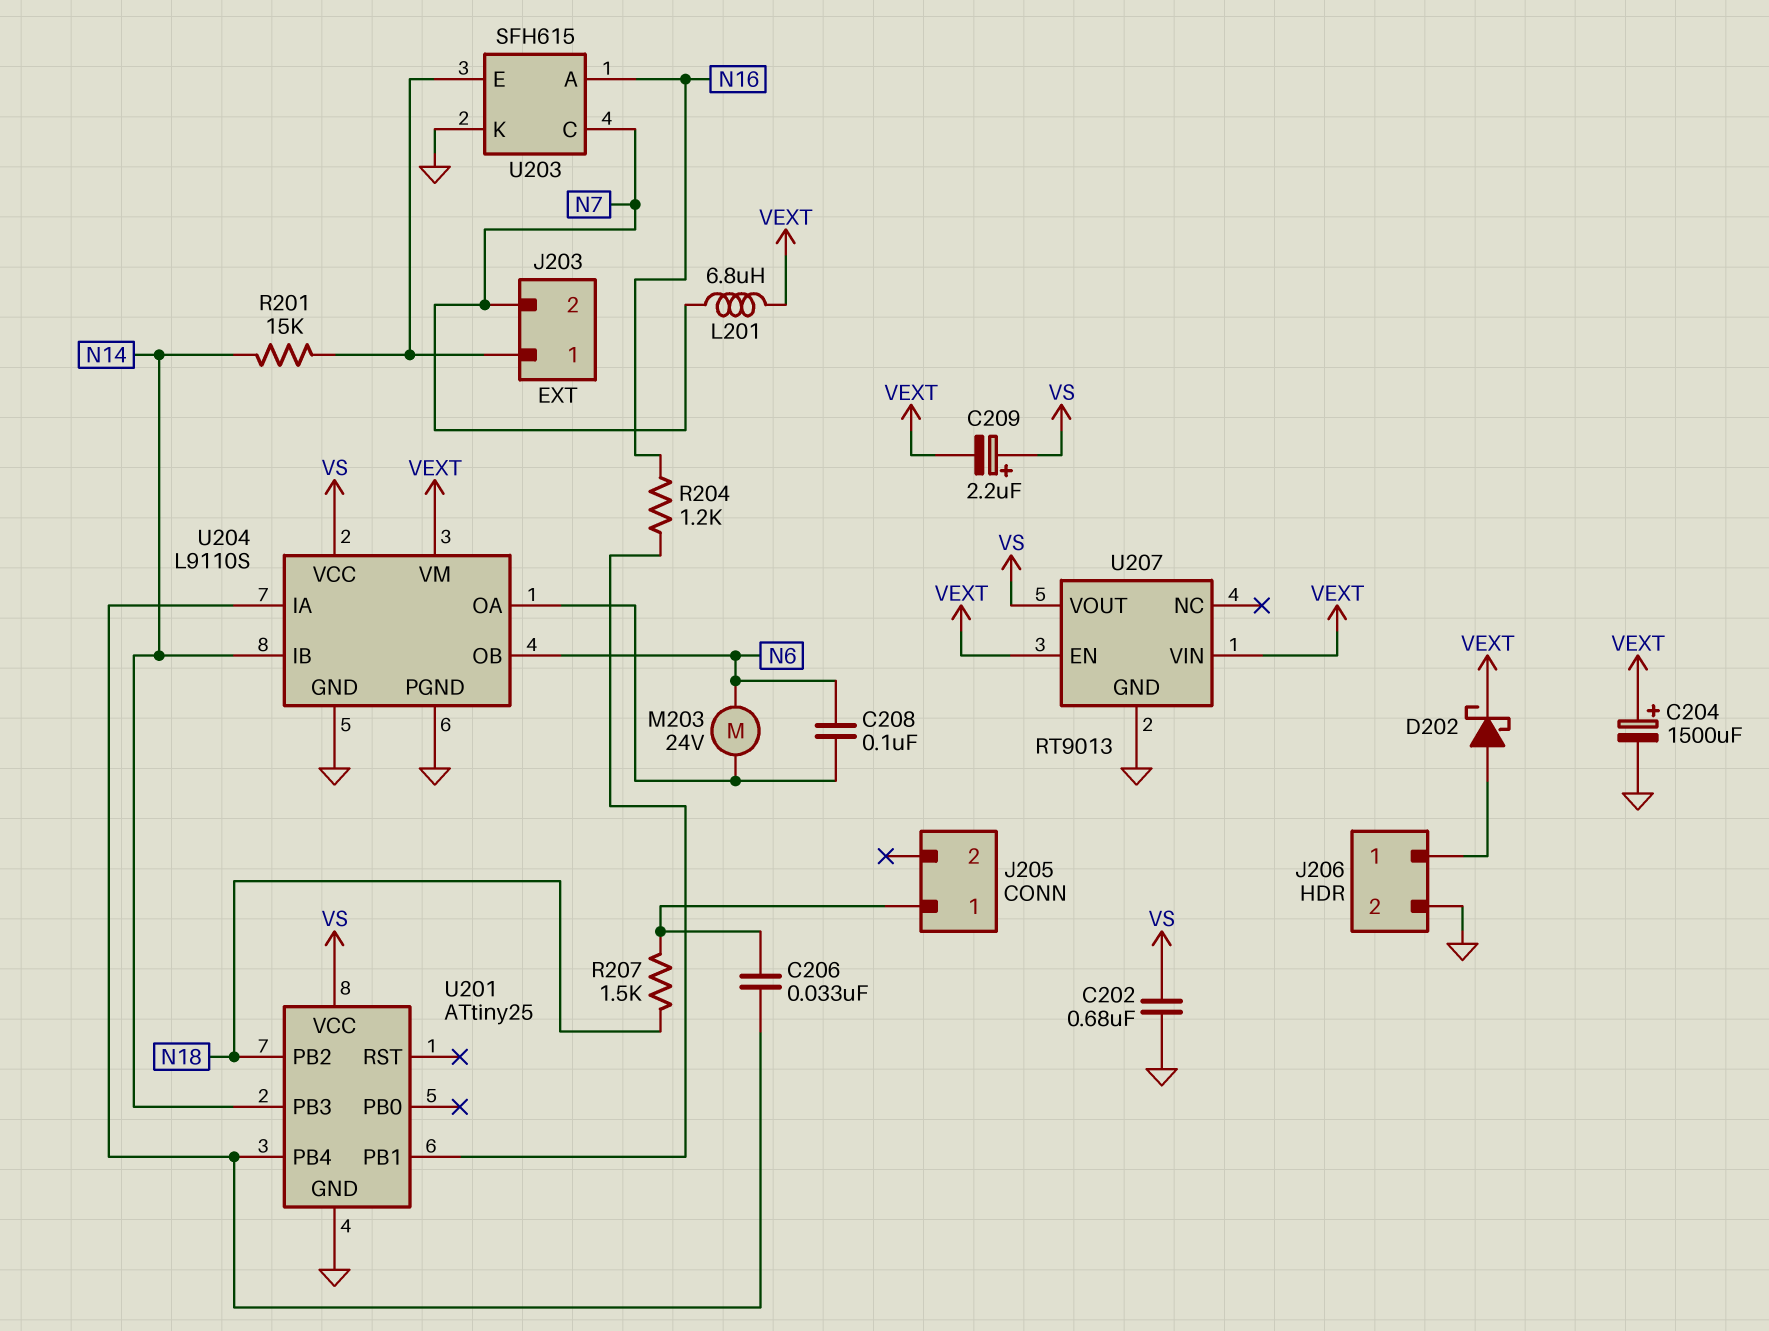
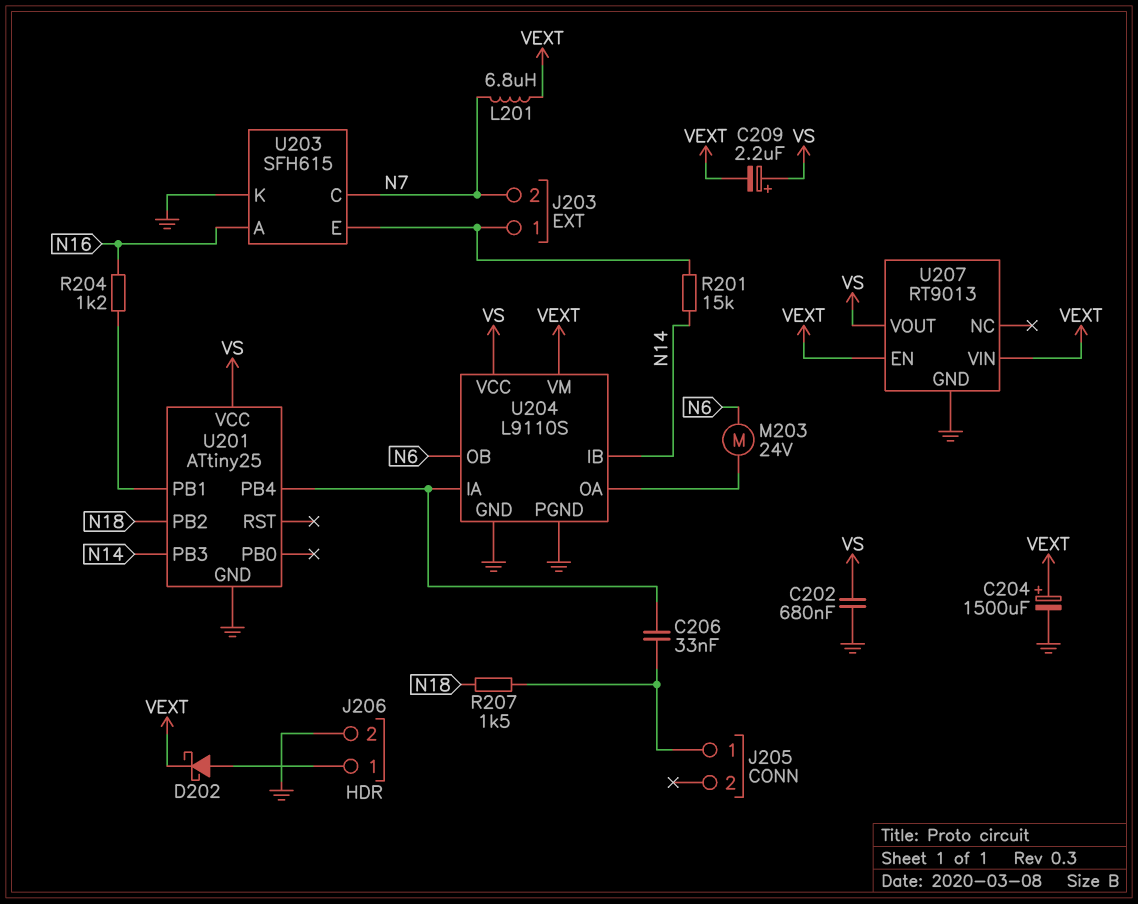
C208: 100nF (N6, U204/OA) -> none

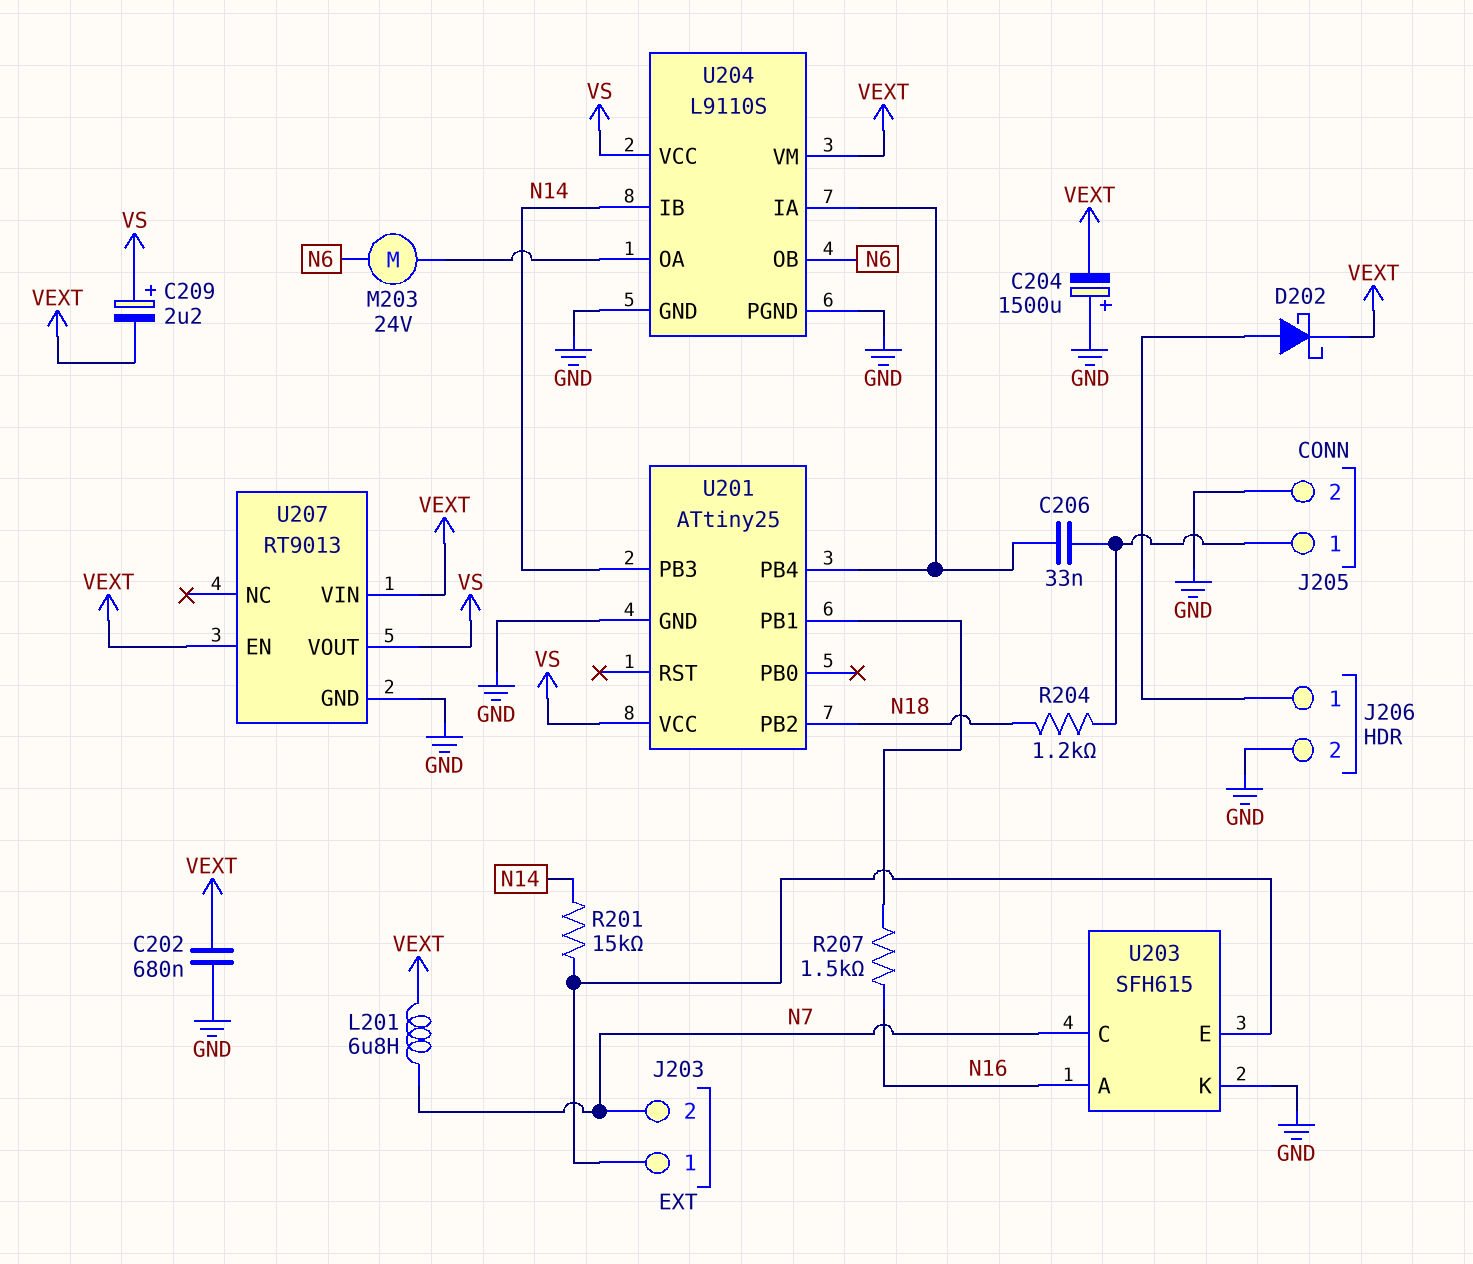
C202: 680nF (GND, VS) -> 680nF (GND, VEXT)
C204: 1500uF (plus VEXT, minus GND) -> 1500uF (plus GND, minus VEXT)
J205 pin 2: none -> GND
R204: 1.2k (N16, U201/PB1) -> 1.2k (J205/1, N18)
R207: 1.5k (J205/1, N18) -> 1.5k (N16, U201/PB1)

